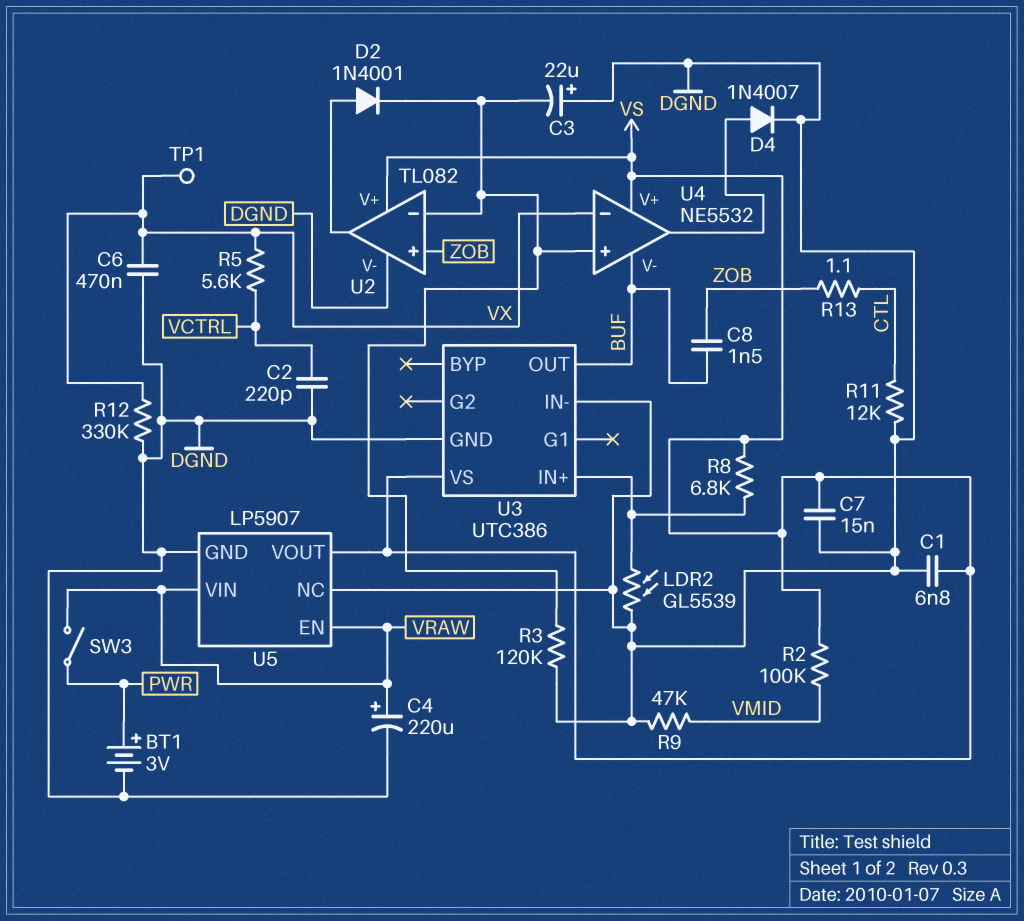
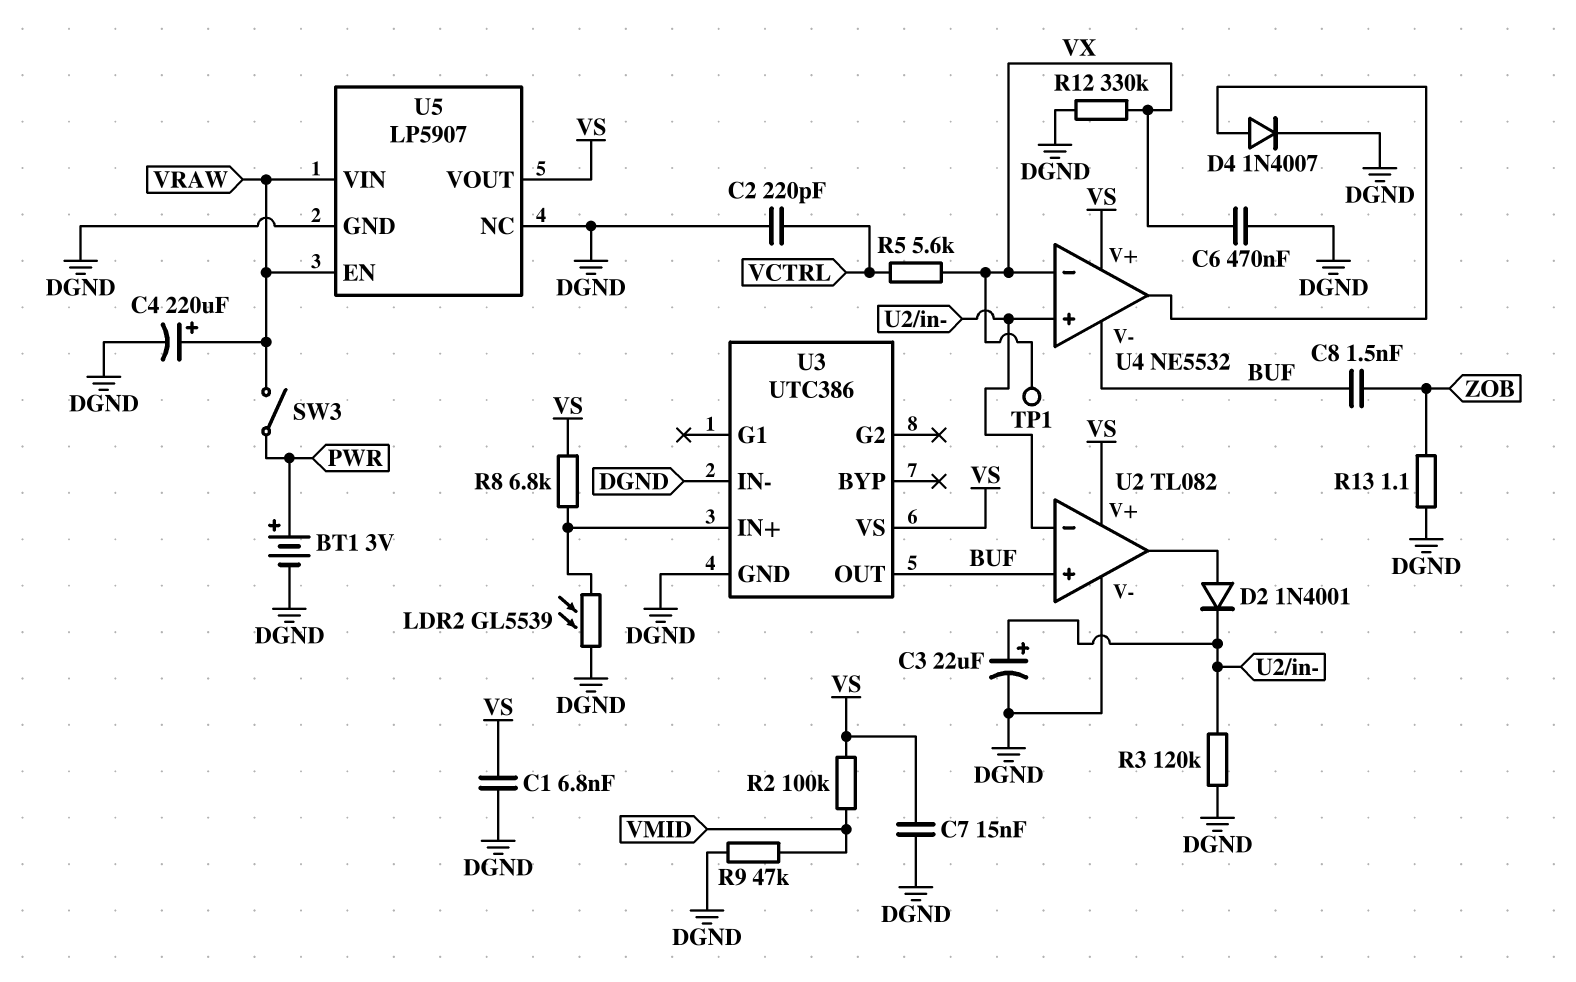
C3: 22uF (plus DGND, minus U2/in-) -> 22uF (plus U2/in-, minus DGND)
R11: 12k (CTL, DGND) -> none
R13: 1.1 (CTL, ZOB) -> 1.1 (DGND, ZOB)
U2 pin in+: ZOB -> BUF

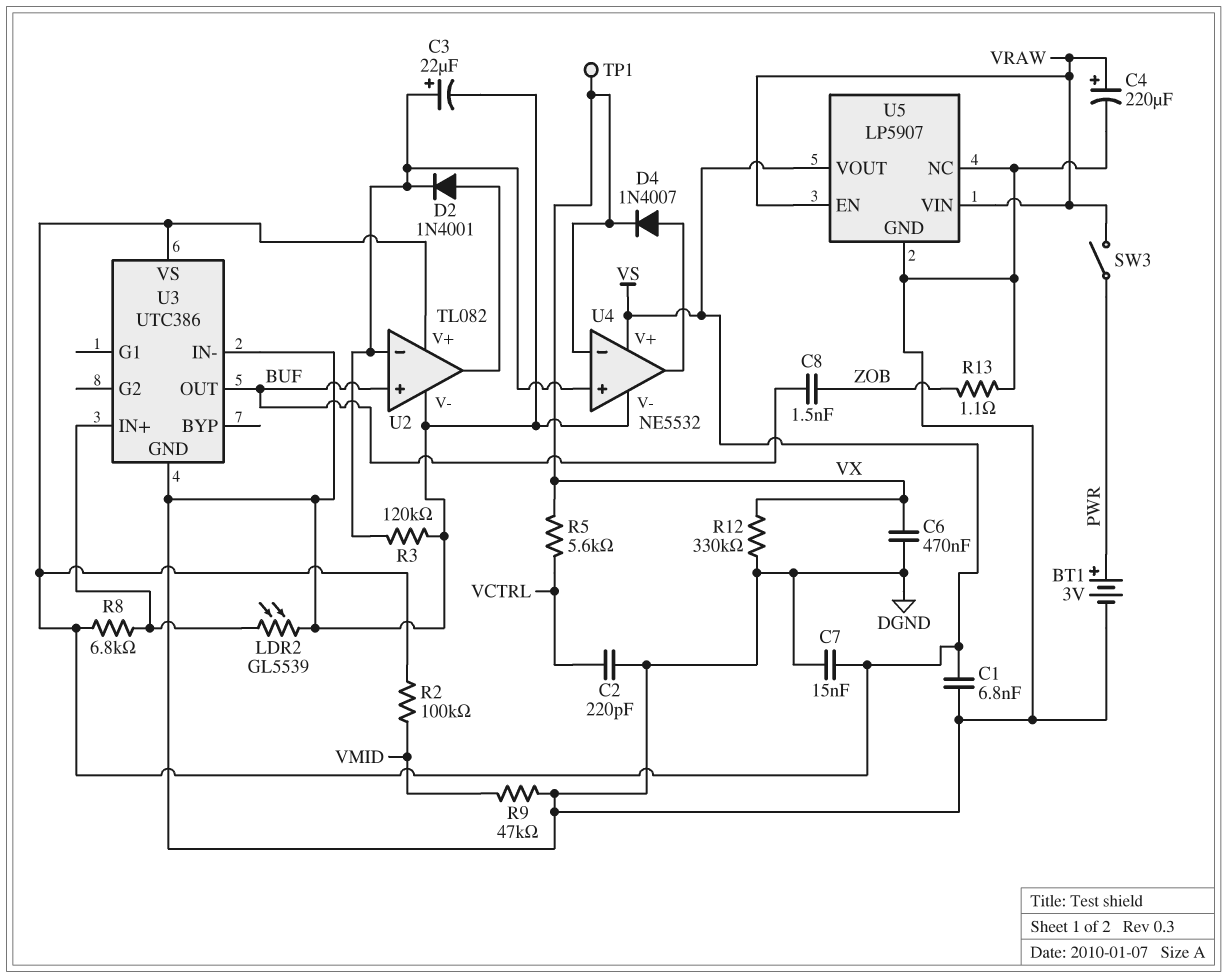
D4: diode 1N4007 (A U4/out, K DGND) -> diode 1N4007 (A U4/out, K VX)
U4 pin V-: BUF -> DGND

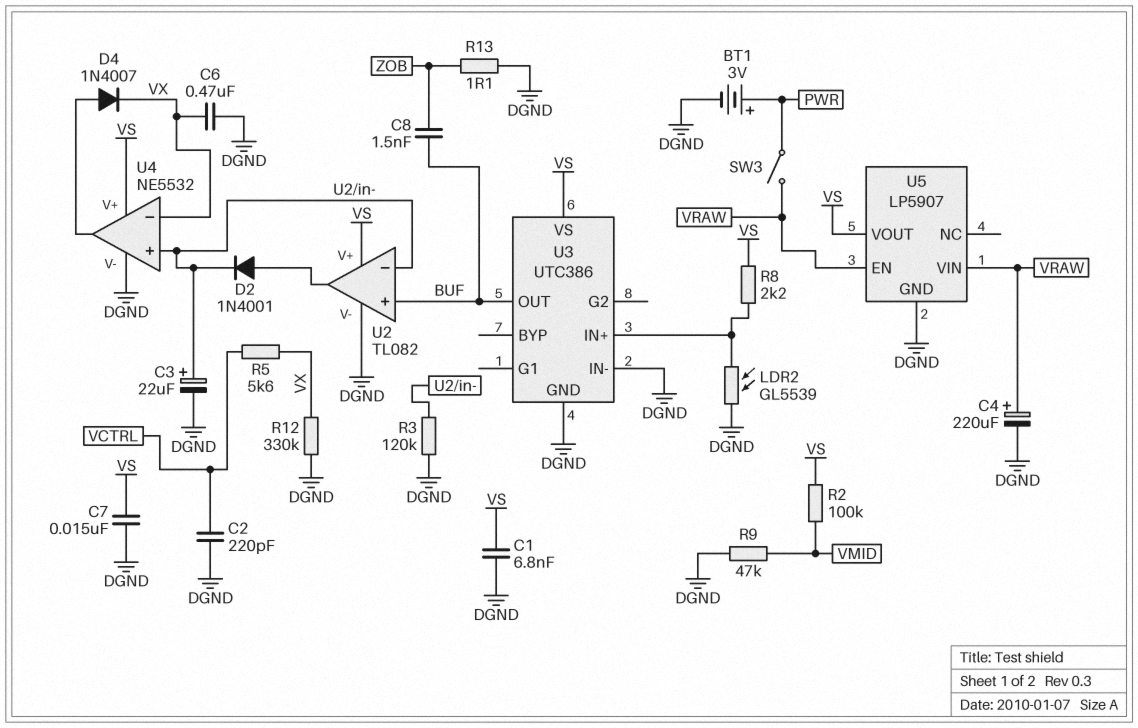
R8: 6.8k (U3/IN+, VS) -> 2.2k (U3/IN+, VS)
TP1: test point (VX) -> none
U5 pin NC: DGND -> none

